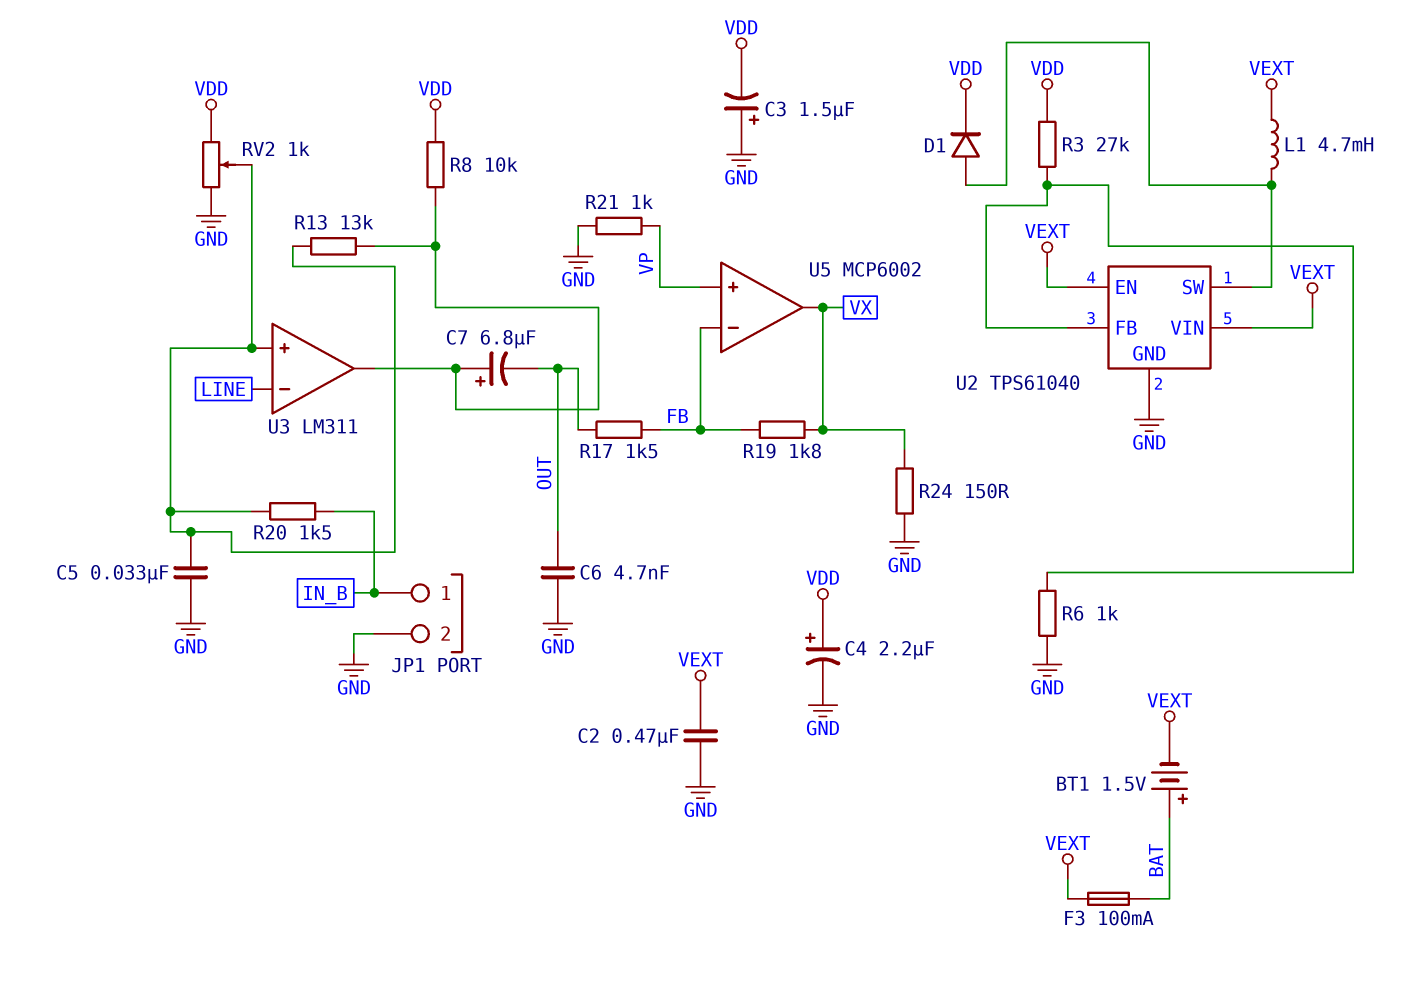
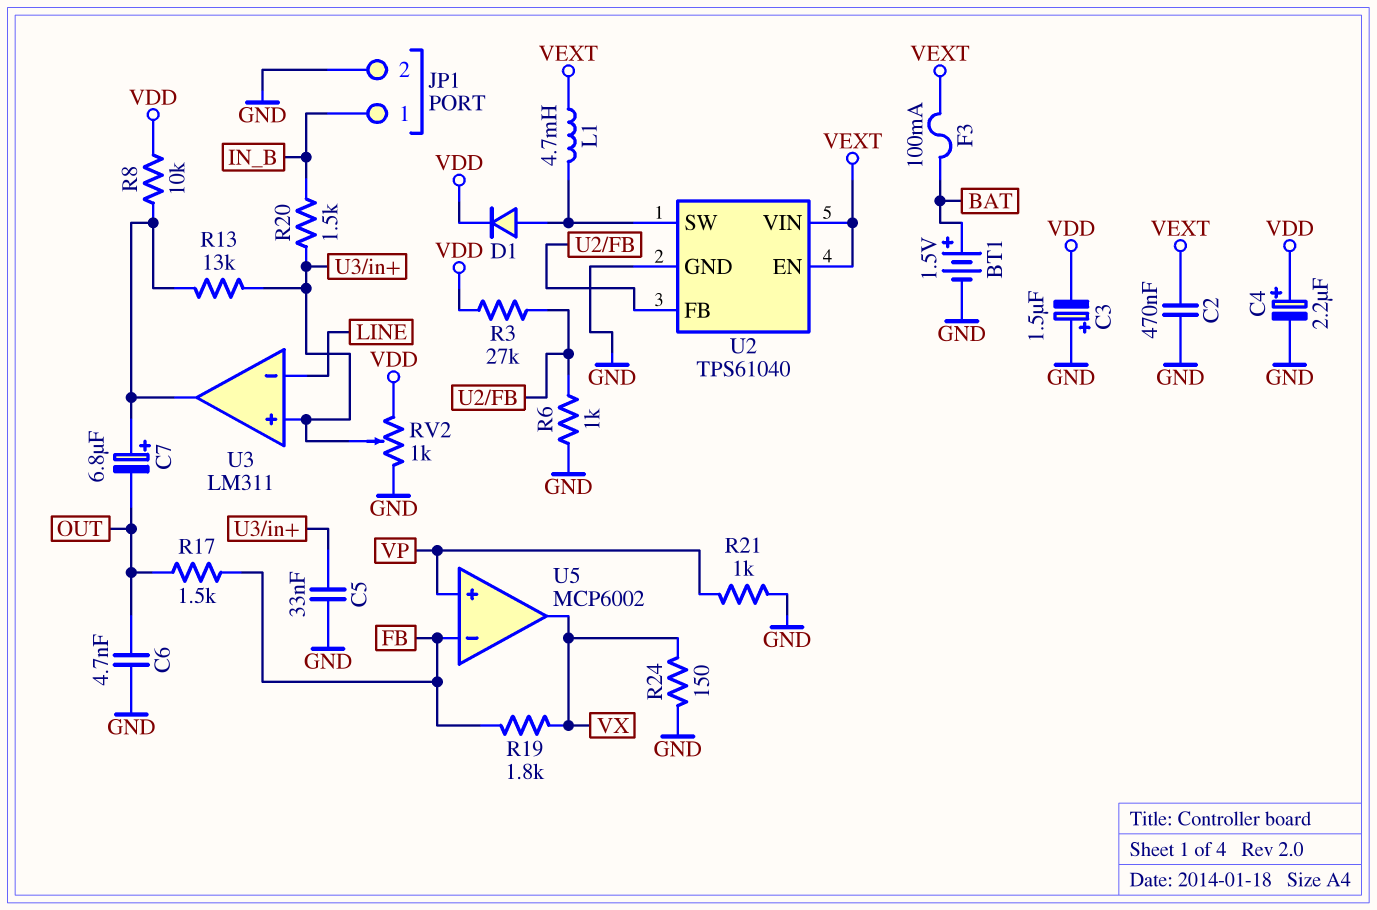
BT1: 1.5V (plus BAT, minus VEXT) -> 1.5V (plus BAT, minus GND)

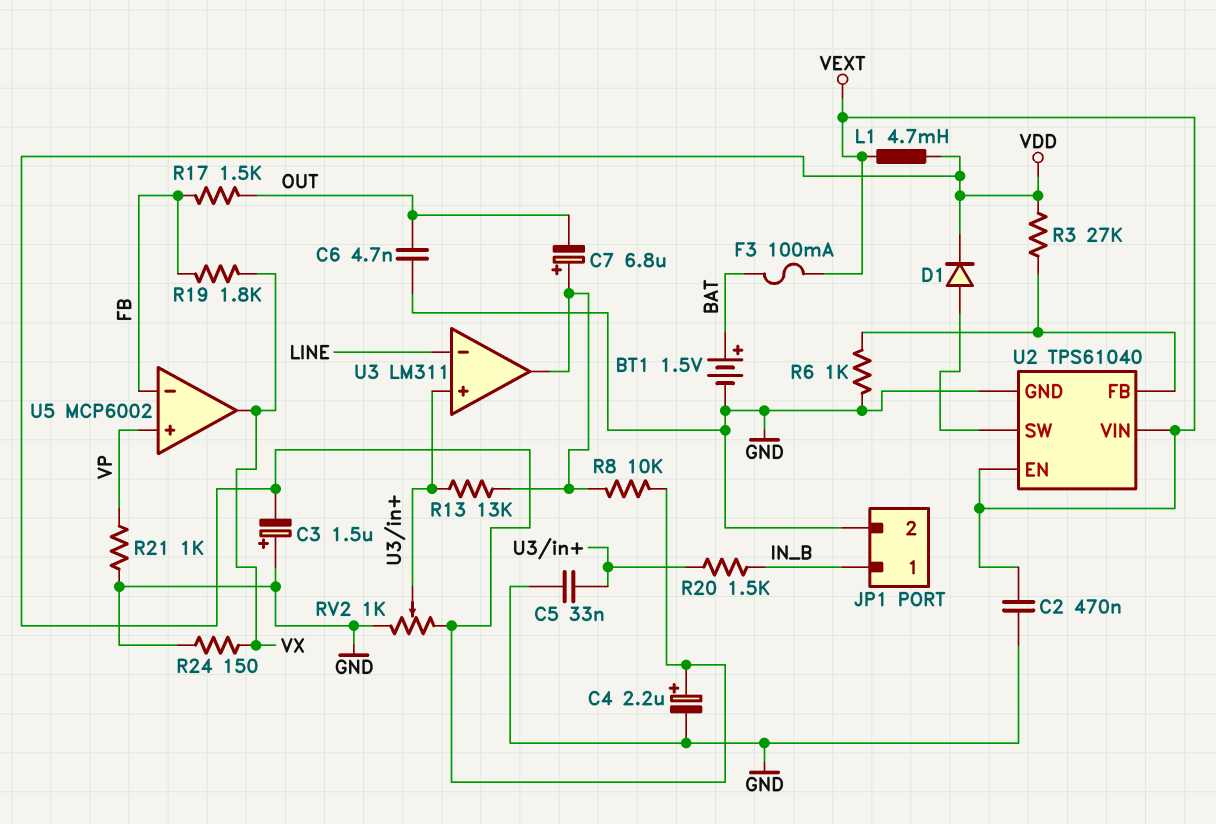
L1: 4.7mH (U2/SW, VEXT) -> 4.7mH (VDD, VEXT)

